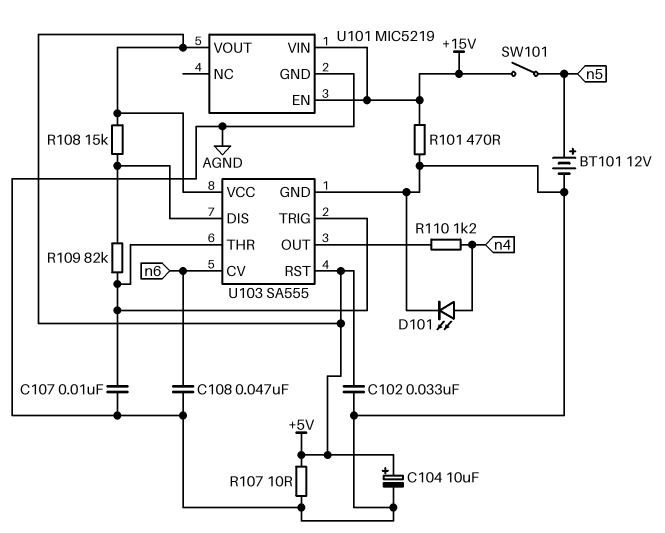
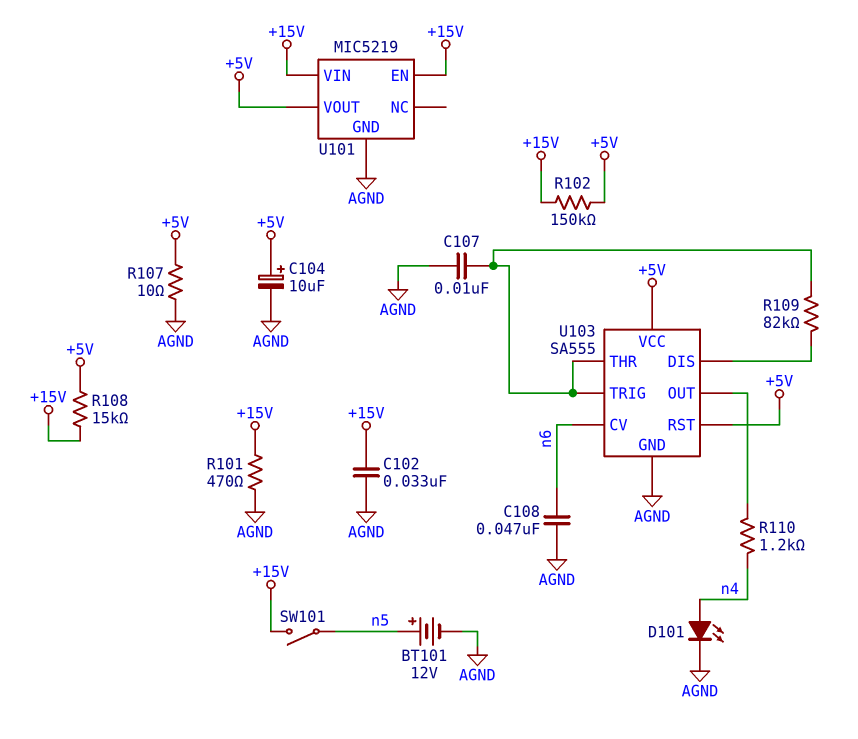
C102: 33nF (+5V, AGND) -> 33nF (+15V, AGND)
R102: none -> 150k (+5V, +15V)
R108: 15k (+5V, U103/DIS) -> 15k (+5V, +15V)

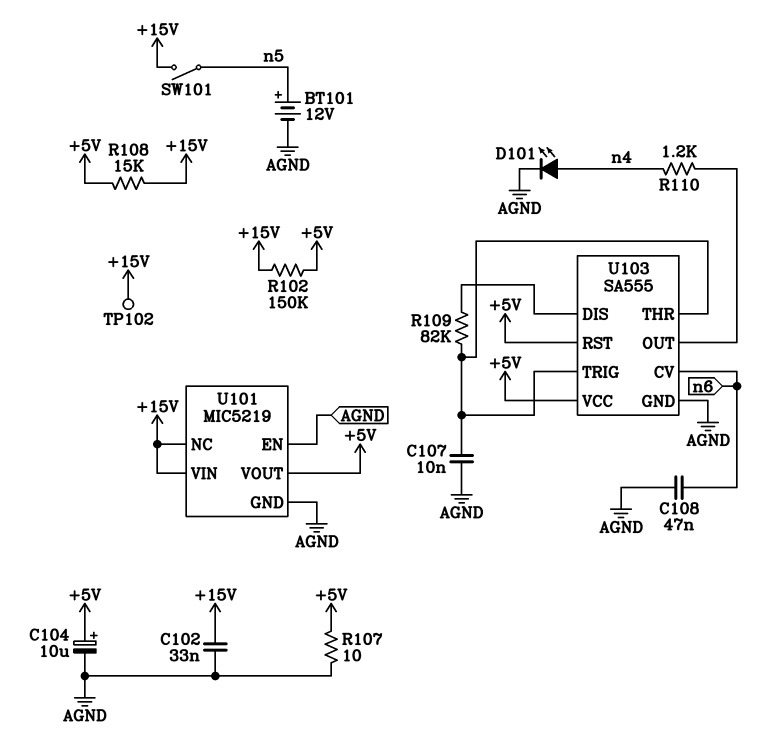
R101: 470 (+15V, AGND) -> none
TP102: none -> test point (+15V)
U101 pin EN: +15V -> AGND
U101 pin NC: none -> +15V

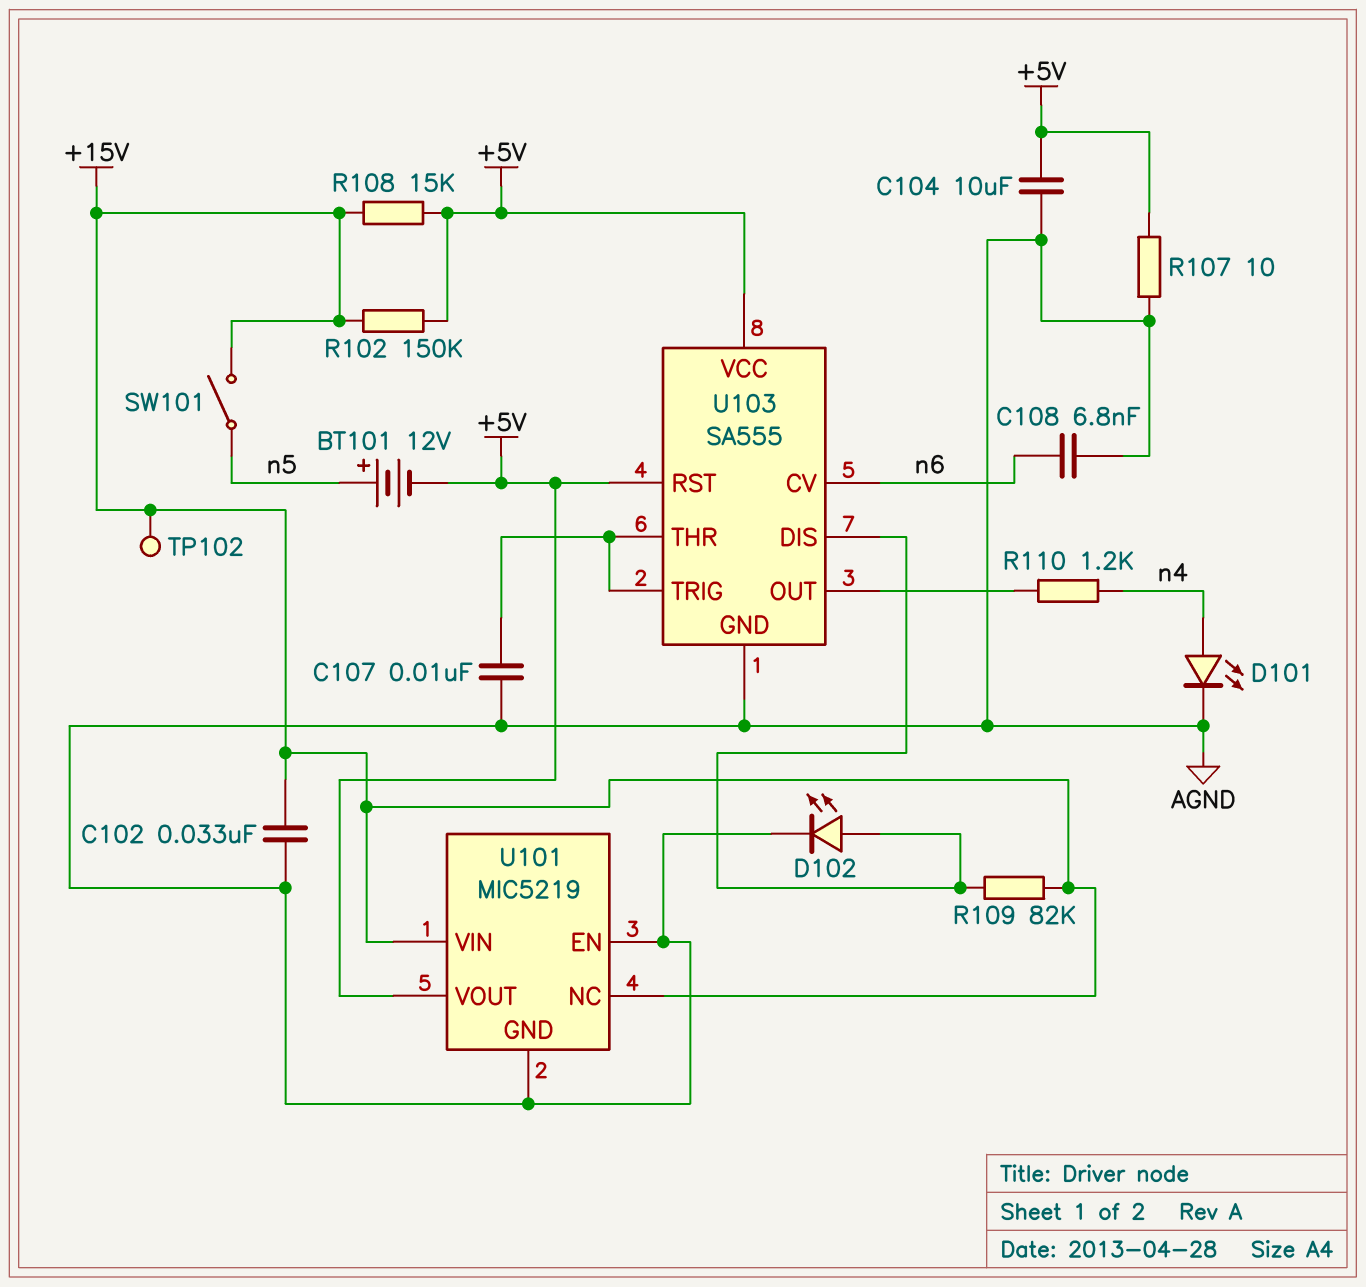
BT101: 12V (plus n5, minus AGND) -> 12V (plus n5, minus +5V)
C104: 10uF (plus +5V, minus AGND) -> 10uF (+5V, AGND)
C108: 47nF (AGND, n6) -> 6.8nF (AGND, n6)
D102: none -> LED (A U103/DIS, K AGND)
R109: 82k (U103/DIS, U103/THR) -> 82k (+15V, U103/DIS)

